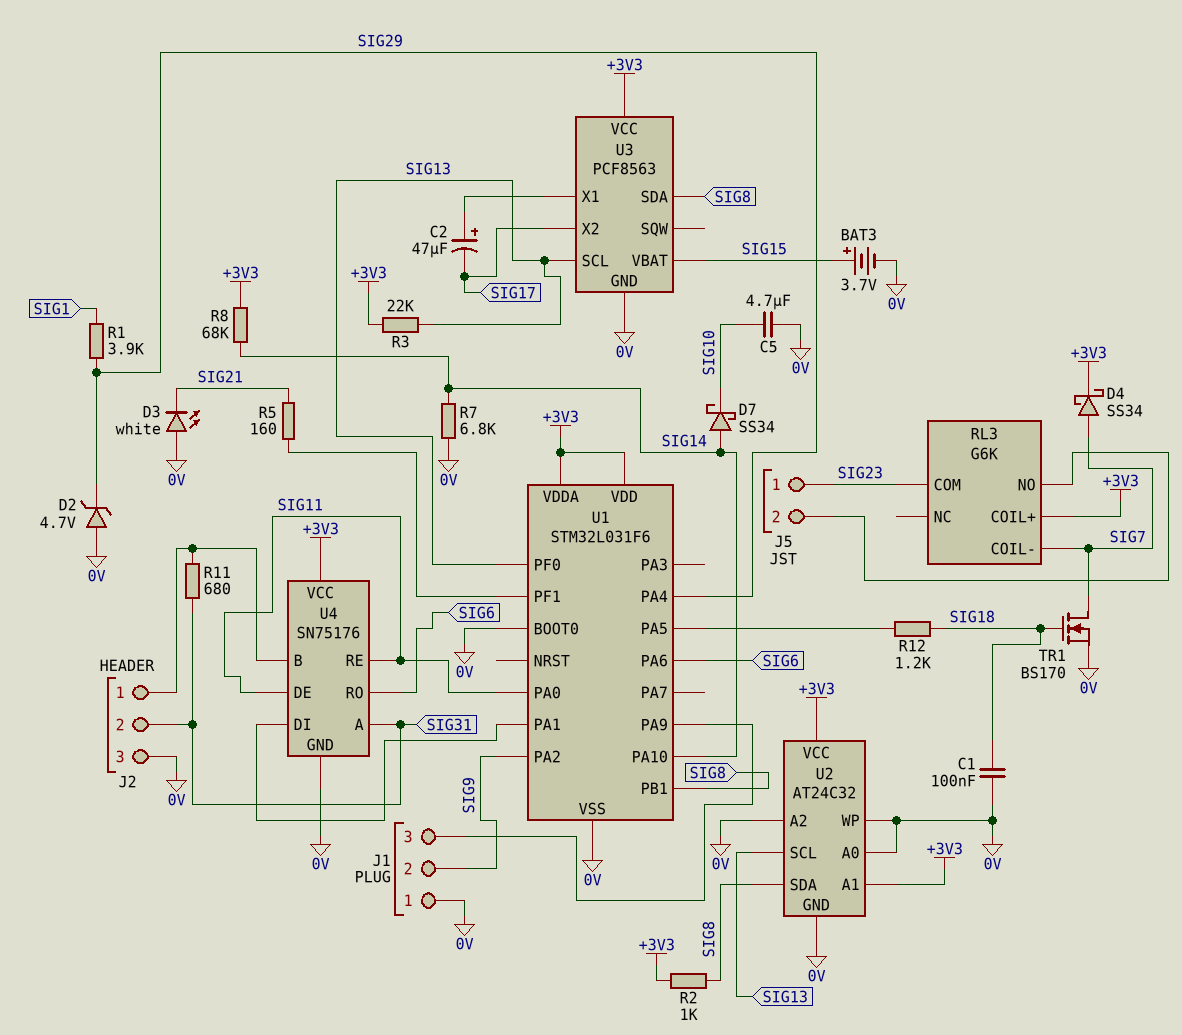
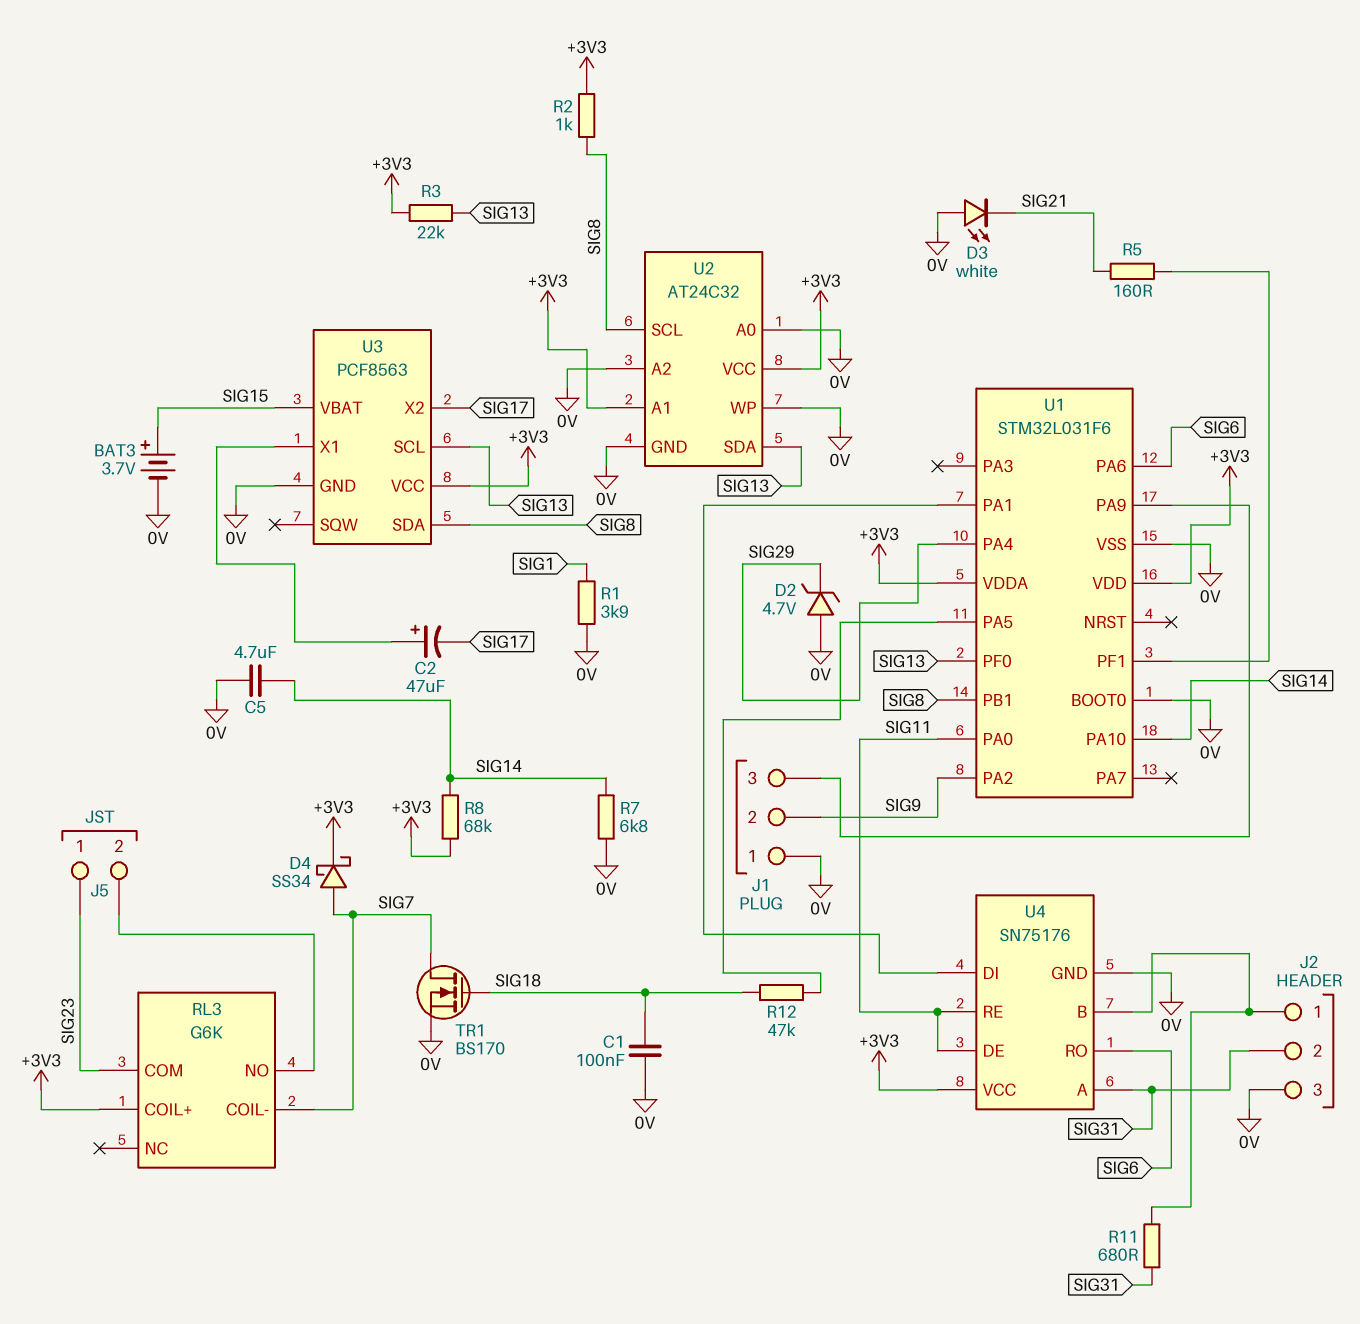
C5: 4.7uF (0V, SIG10) -> 4.7uF (0V, SIG14)
D7: schottky SS34 (A SIG14, K SIG10) -> none
R1: 3.9k (SIG1, SIG29) -> 3.9k (0V, SIG1)
R12: 1.2k (SIG18, U1/PA5) -> 47k (SIG18, U1/PA5)
U2 pin SCL: SIG13 -> SIG8
U2 pin SDA: SIG8 -> SIG13

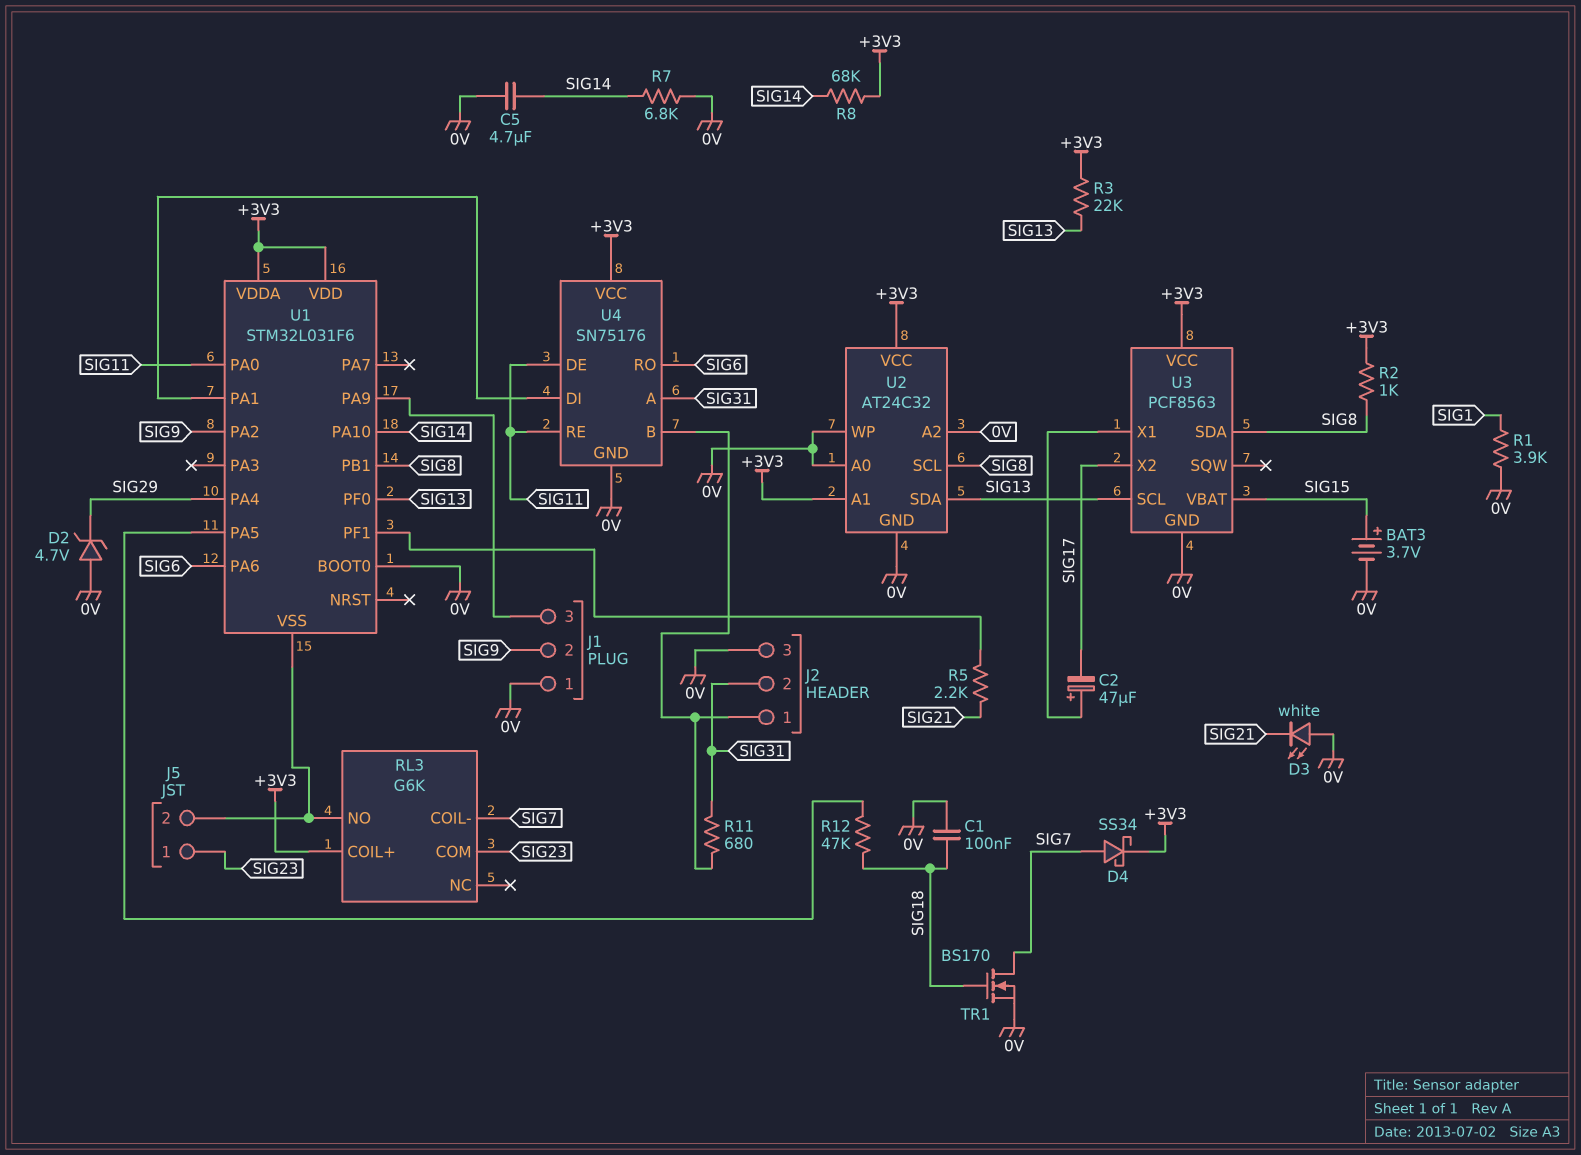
R5: 160 (SIG21, U1/PF1) -> 2.2k (SIG21, U1/PF1)
U1 pin VSS: 0V -> J5/2

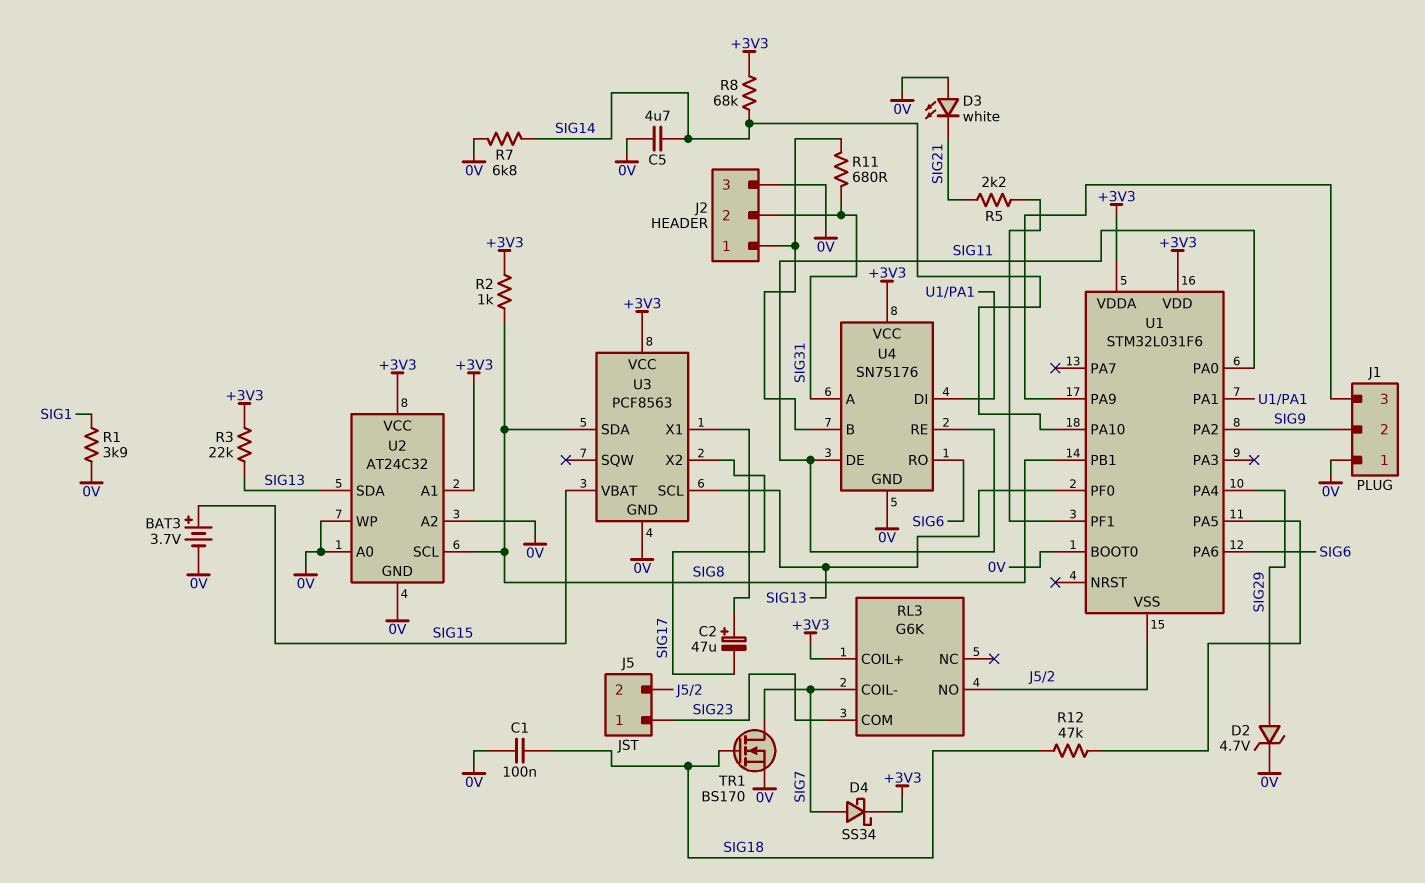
D2: zener 4.7V (A 0V, K SIG29) -> zener 4.7V (A SIG29, K 0V)

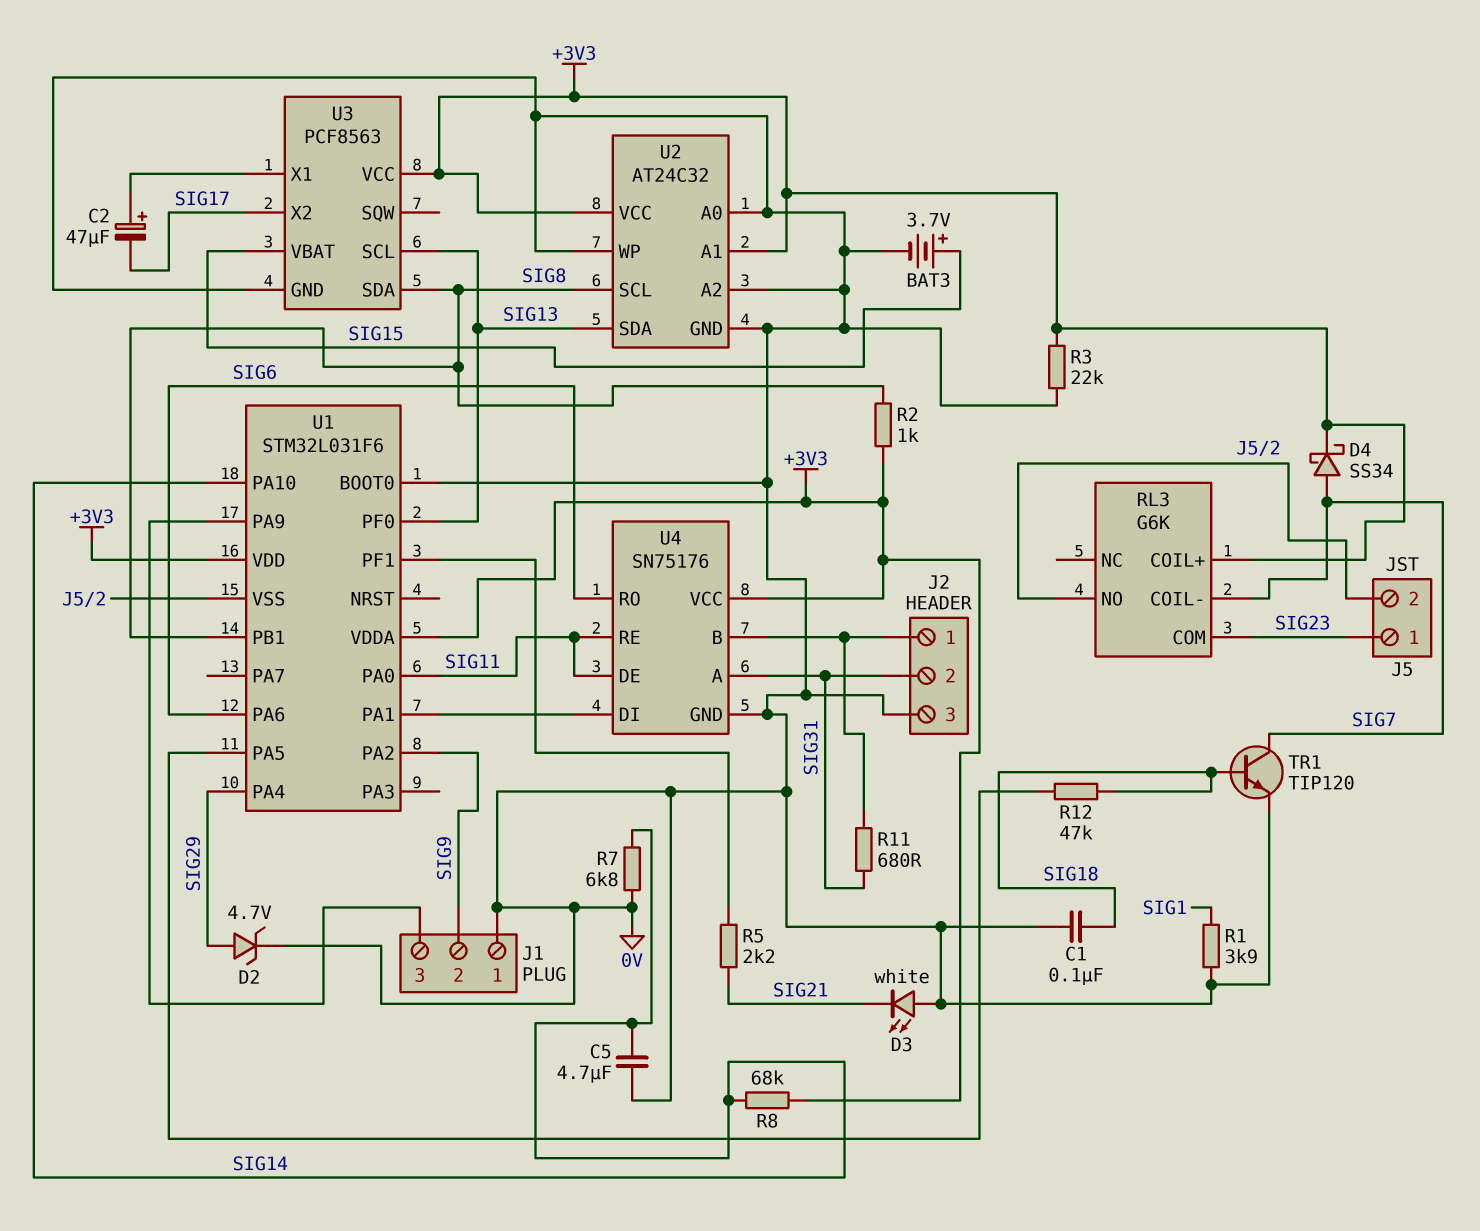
R3: 22k (+3V3, SIG13) -> 22k (+3V3, 0V)
TR1: NMOS BS170 (G SIG18, D SIG7, S 0V) -> NPN TIP120 (B SIG18, C SIG7, E 0V)

